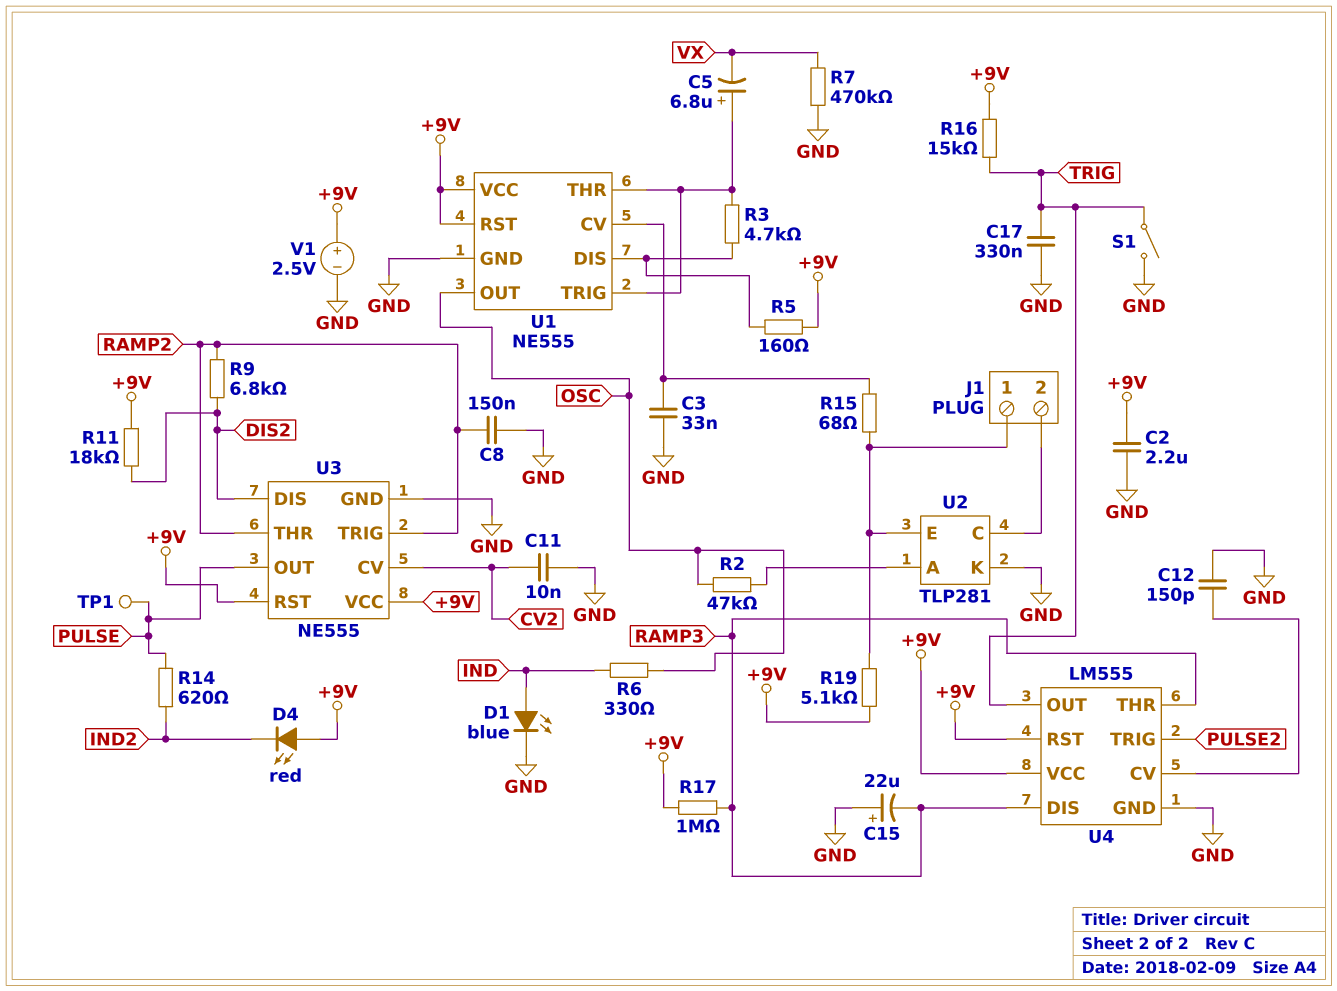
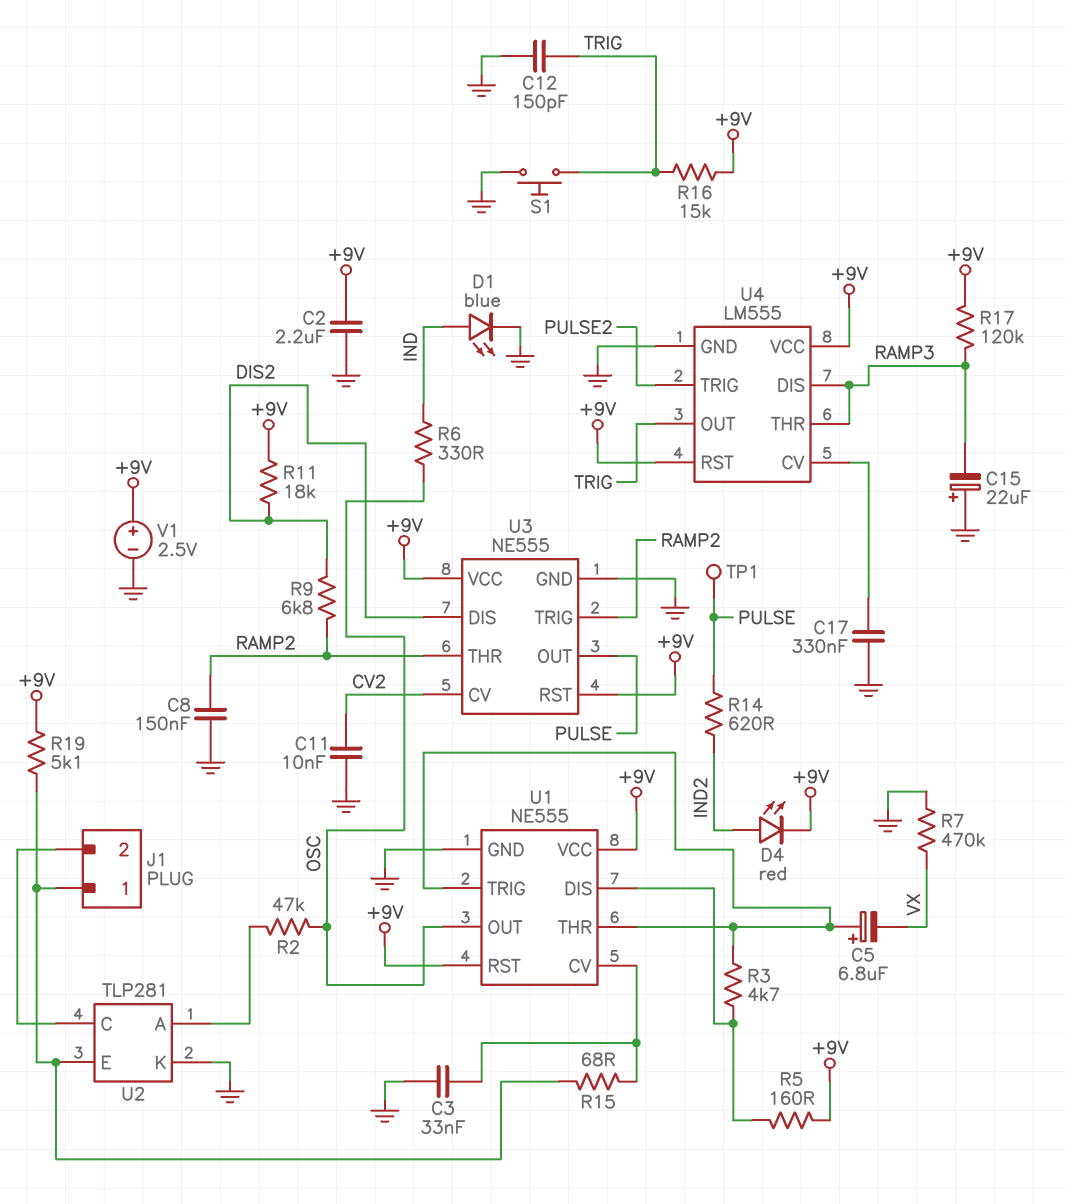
C12: 150pF (GND, U4/CV) -> 150pF (GND, TRIG)
C17: 330nF (GND, TRIG) -> 330nF (GND, U4/CV)
D4: LED red (A +9V, K IND2) -> LED red (A IND2, K +9V)
R17: 1M (+9V, RAMP3) -> 120k (+9V, RAMP3)
S1: switch (GND, TRIG) -> button (GND, TRIG)

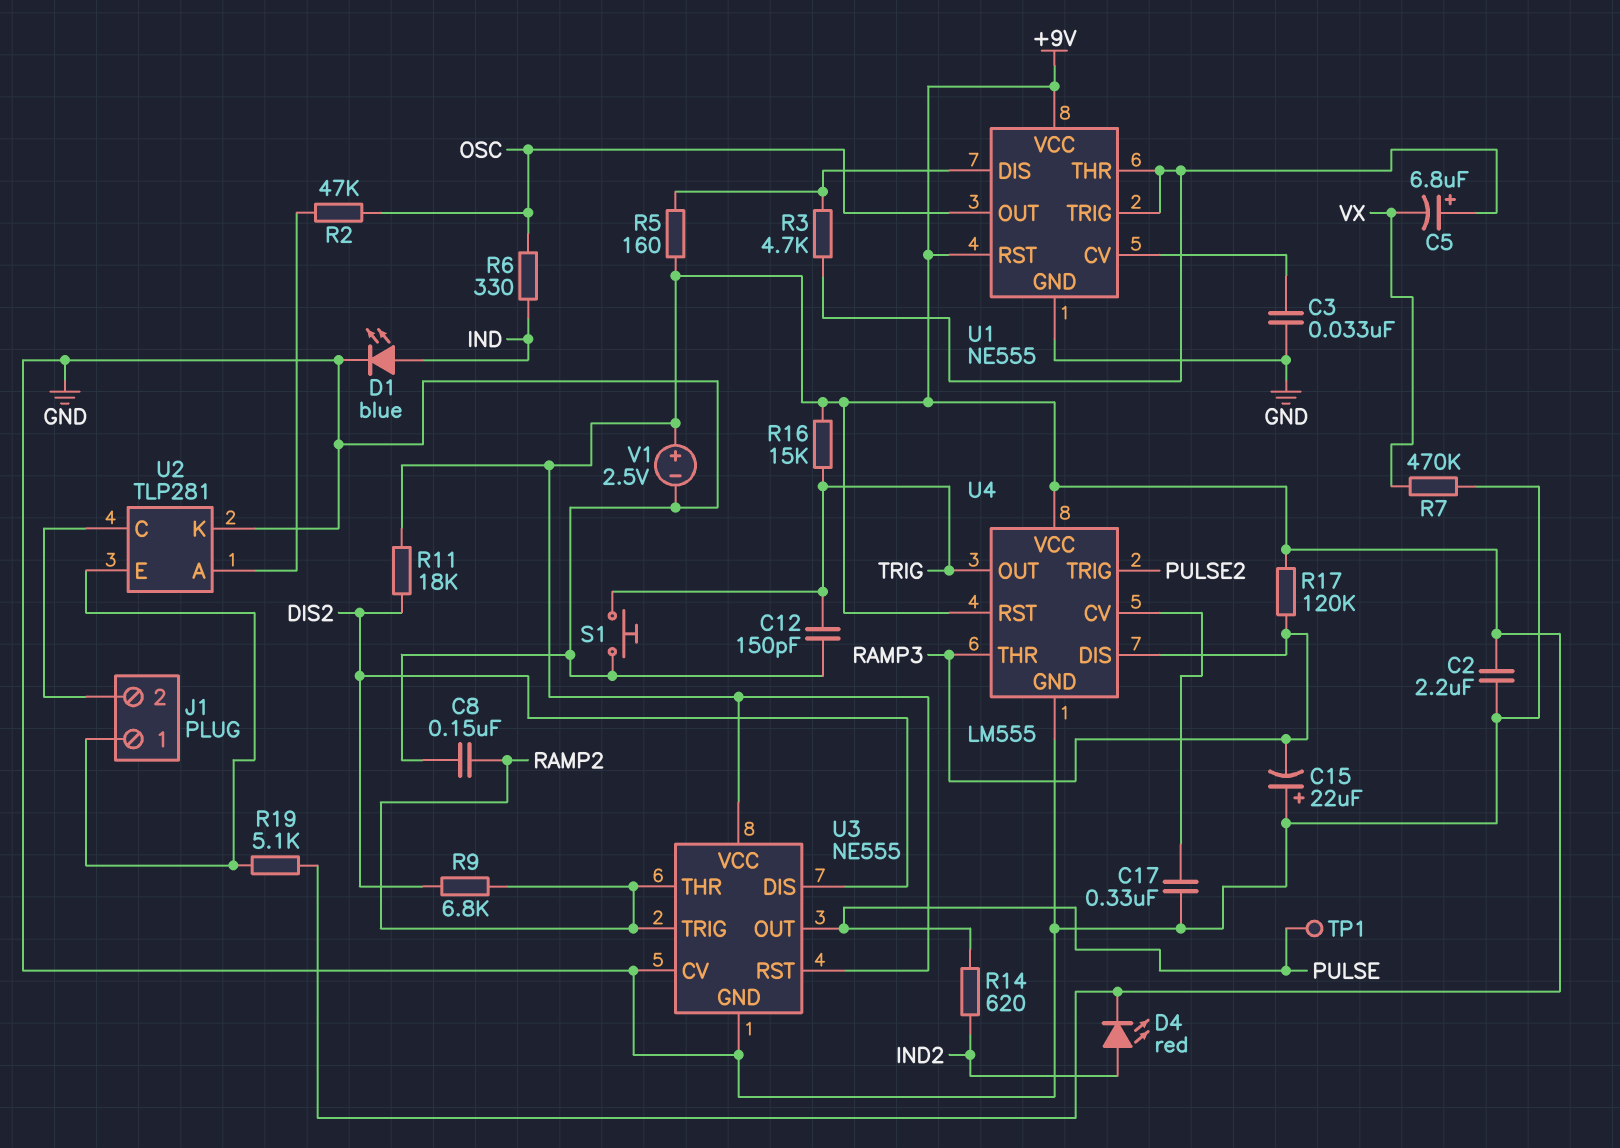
C11: 10nF (CV2, GND) -> none
R15: 68 (J1/1, U1/CV) -> none
U3 pin CV: CV2 -> GND

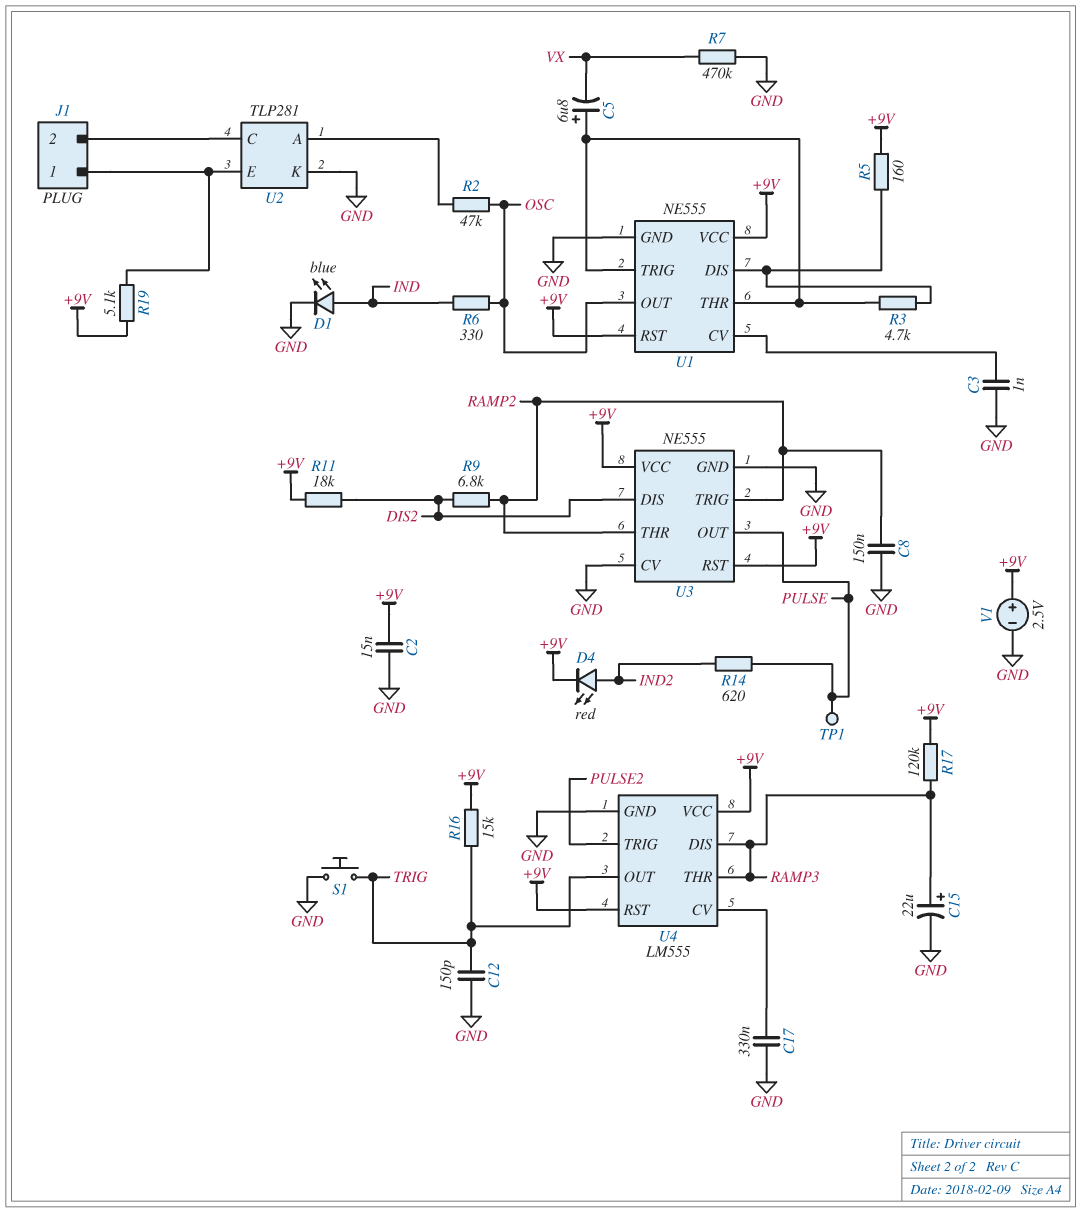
C2: 2.2uF (+9V, GND) -> 15nF (+9V, GND)
C3: 33nF (GND, U1/CV) -> 1nF (GND, U1/CV)
C15: 22uF (plus GND, minus RAMP3) -> 22uF (plus RAMP3, minus GND)

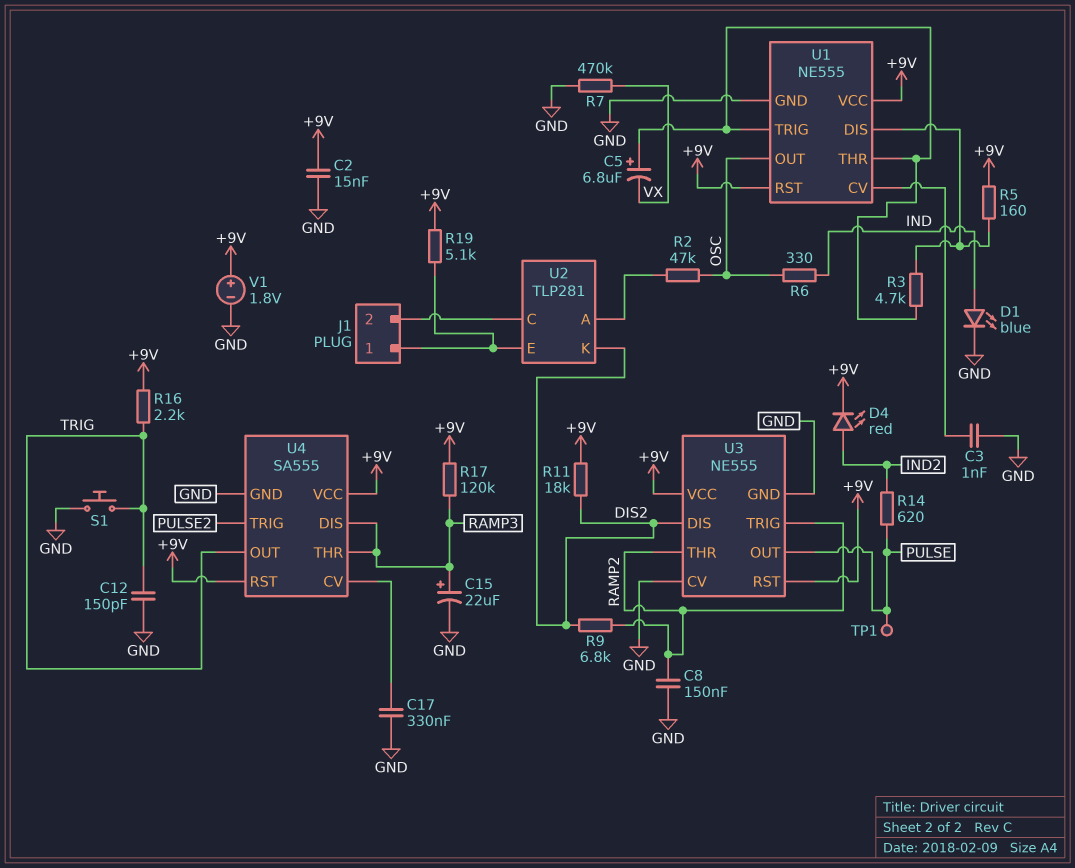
R16: 15k (+9V, TRIG) -> 2.2k (+9V, TRIG)
U2 pin K: GND -> DIS2
U4: LM555 -> SA555
V1: 2.5V (plus +9V, minus GND) -> 1.8V (plus +9V, minus GND)

